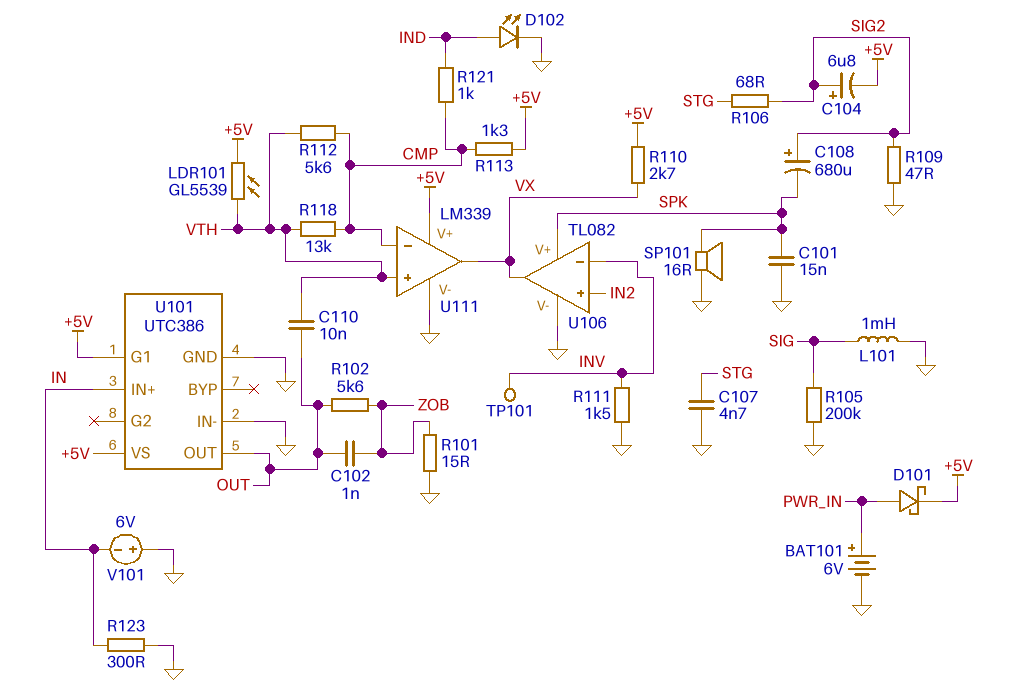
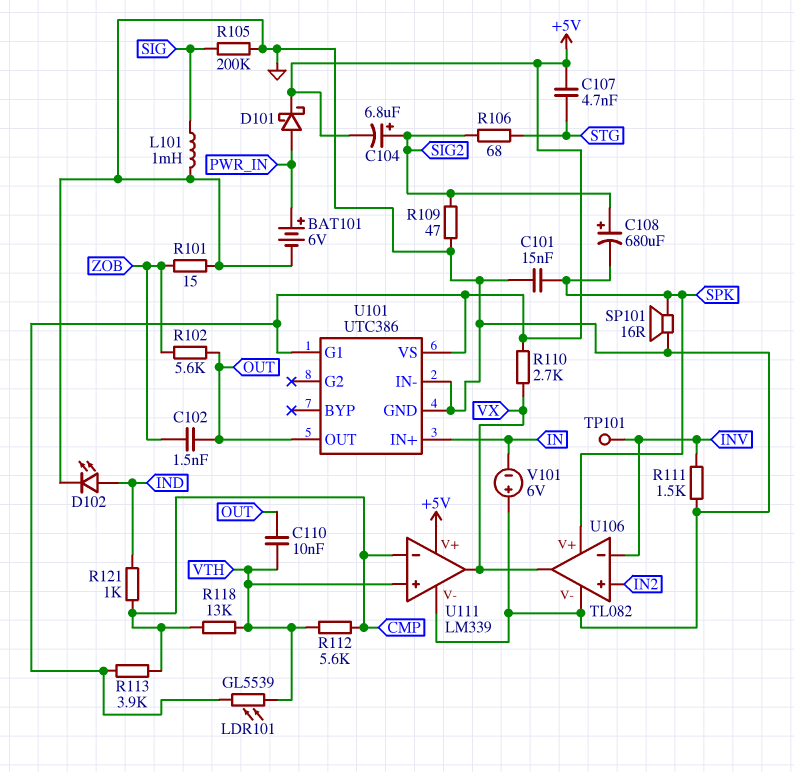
C102: 1nF (OUT, ZOB) -> 1.5nF (OUT, ZOB)
C107: 4.7nF (GND, STG) -> 4.7nF (+5V, STG)
R113: 1.3k (+5V, CMP) -> 3.9k (+5V, CMP)
R123: 300 (GND, IN) -> none

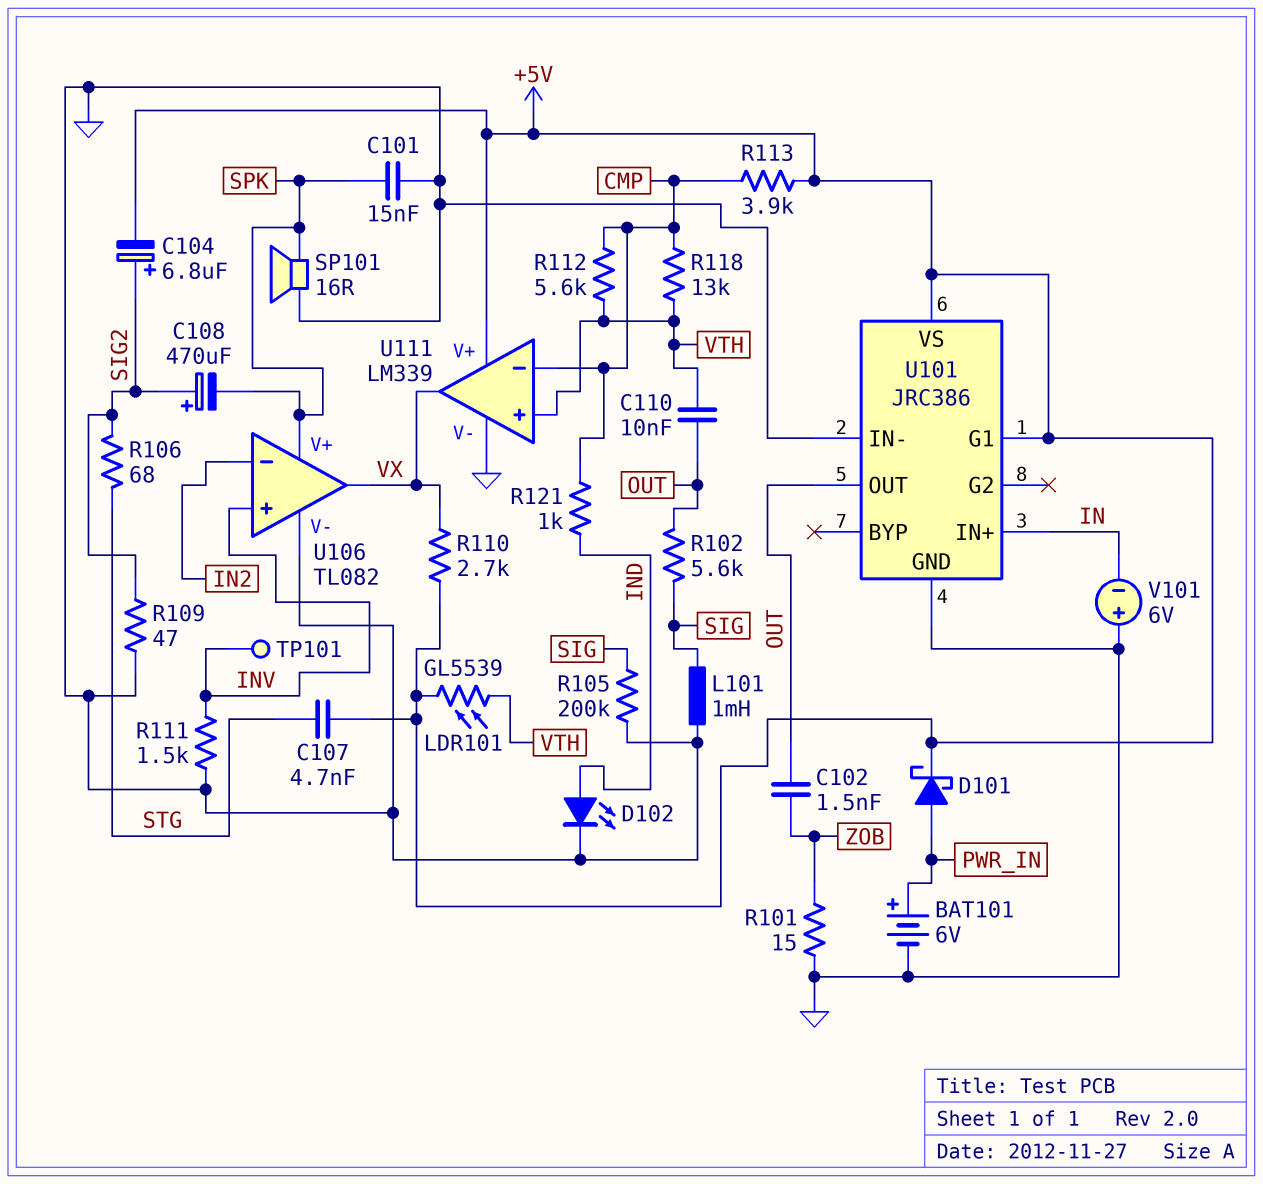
C108: 680uF (plus SIG2, minus SPK) -> 470uF (plus SIG2, minus SPK)
R102: 5.6k (OUT, ZOB) -> 5.6k (OUT, SIG)
U101: UTC386 -> JRC386
U106 pin in+: IN2 -> INV
U106 pin in-: INV -> IN2

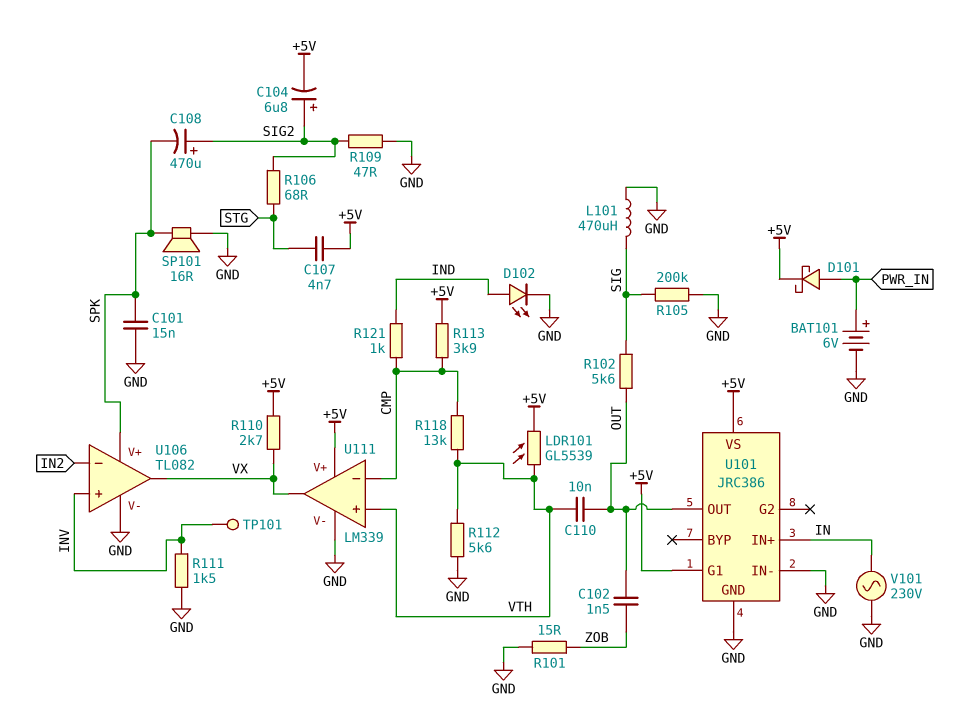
L101: 1mH (GND, SIG) -> 470uH (GND, SIG)
R112: 5.6k (CMP, VTH) -> 5.6k (GND, VTH)
V101: 6V (plus GND, minus IN) -> AC 230V (GND, IN)

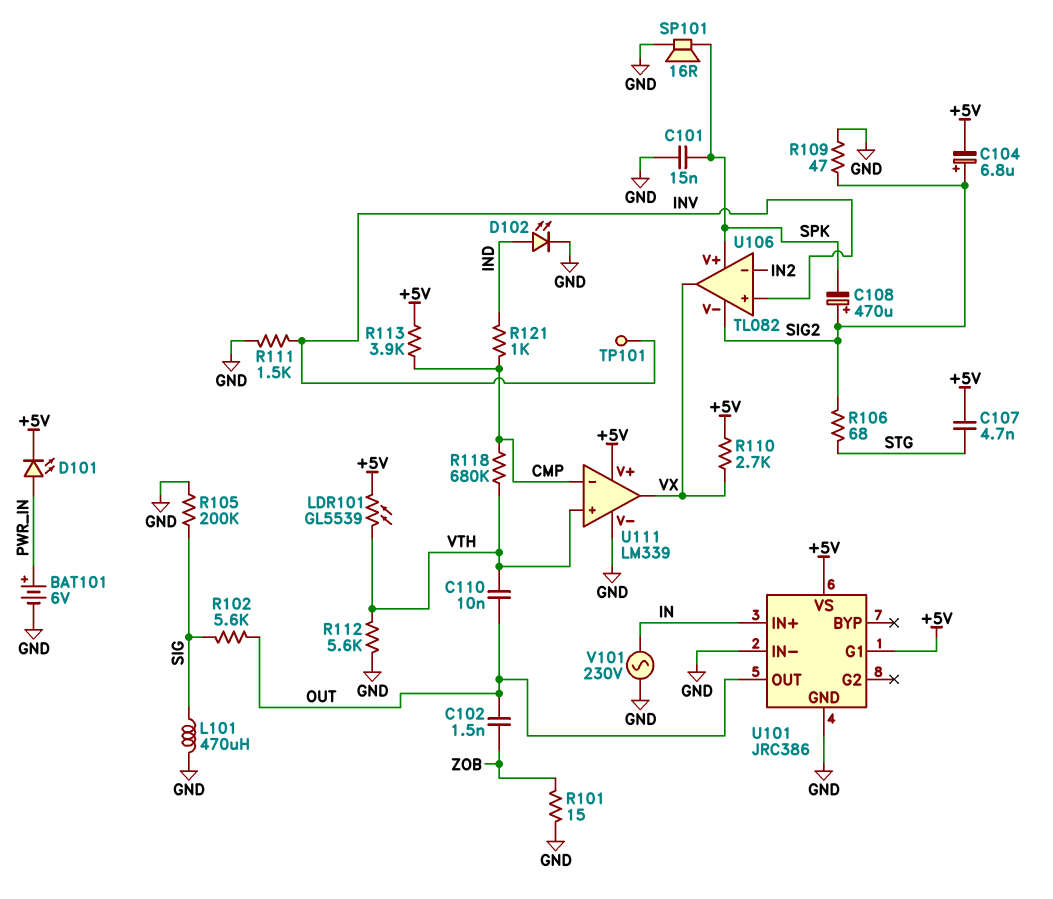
D101: schottky (A PWR_IN, K +5V) -> LED (A PWR_IN, K +5V)
R118: 13k (CMP, VTH) -> 680k (CMP, VTH)
U106 pin V-: GND -> SIG2

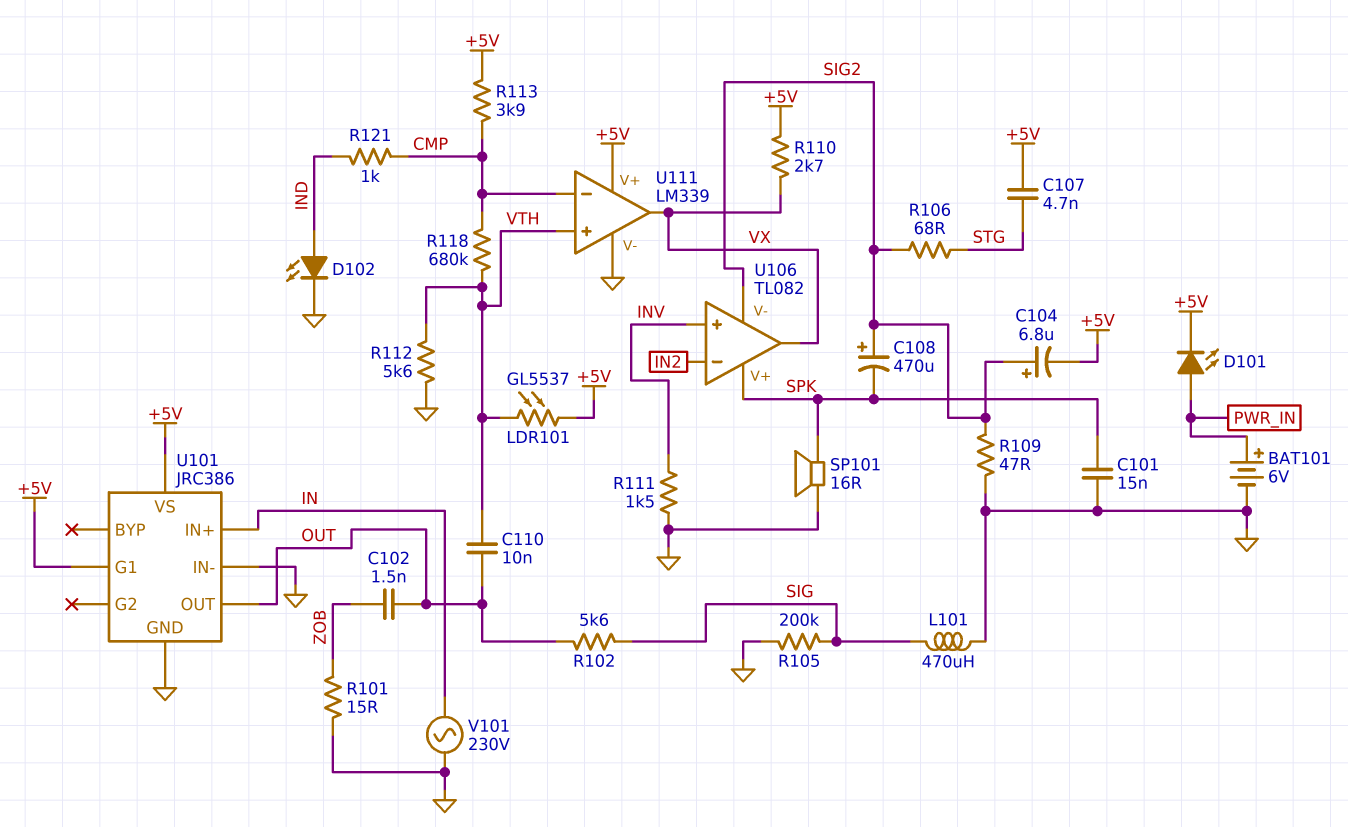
LDR101: GL5539 (+5V, VTH) -> GL5537 (+5V, VTH)
TP101: test point (INV) -> none

